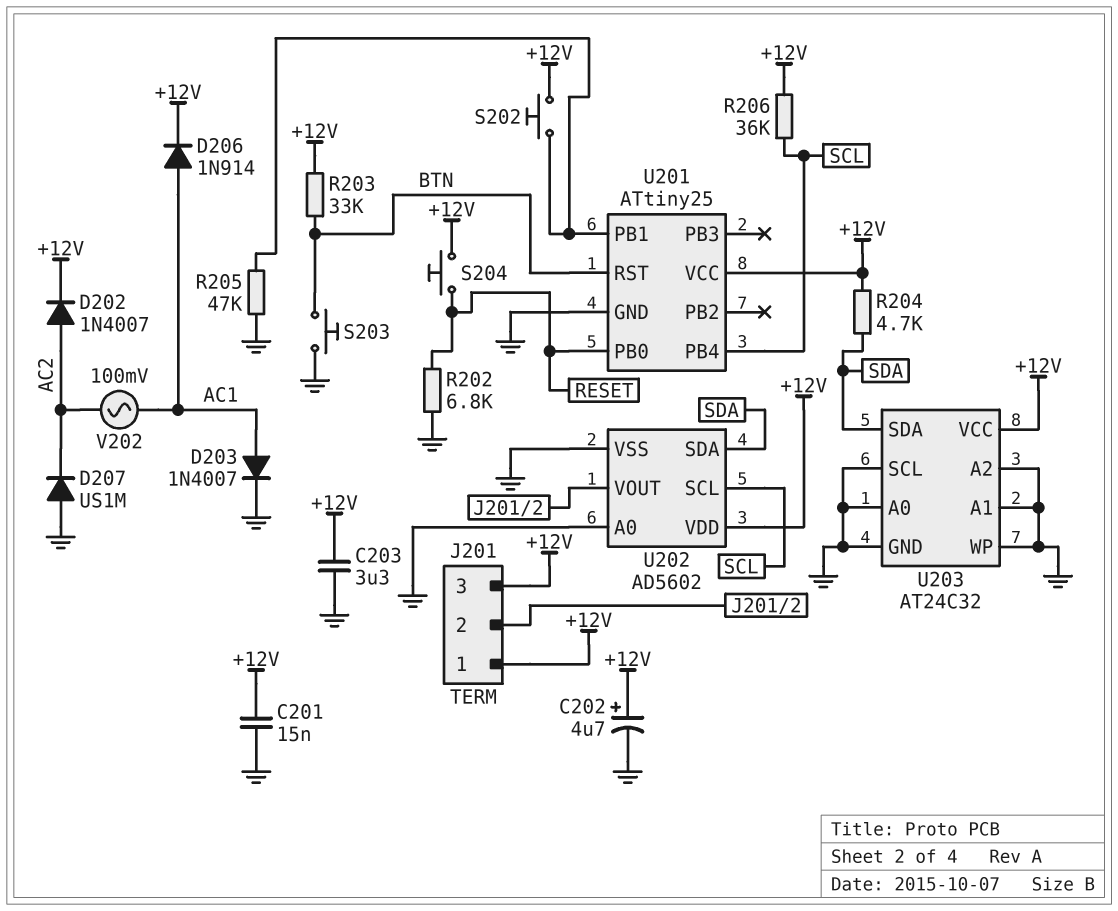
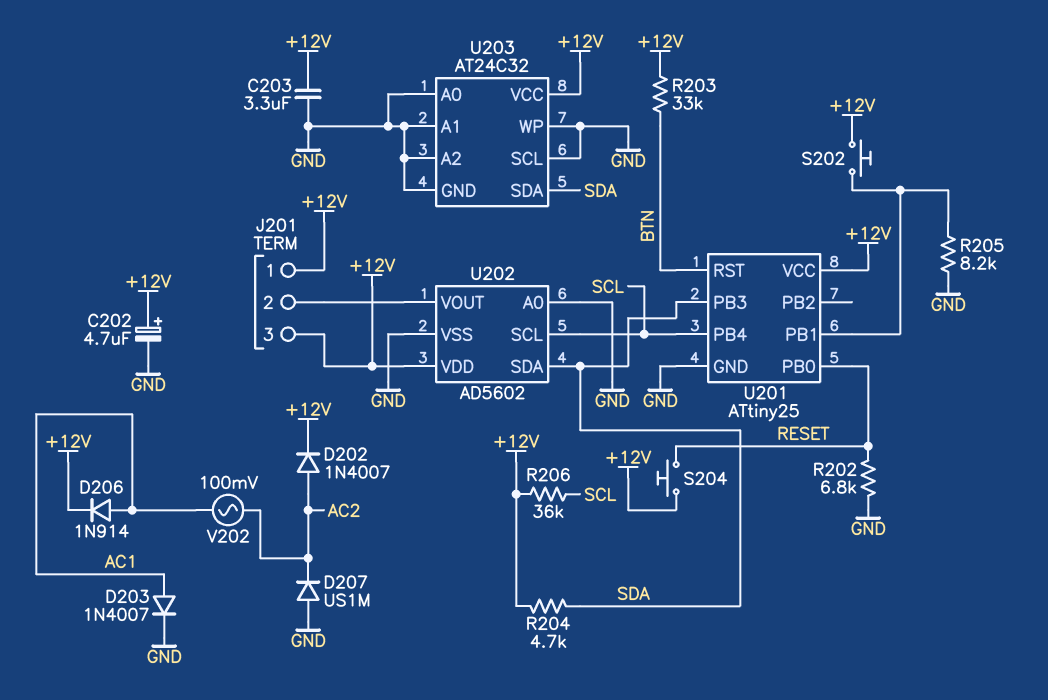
C201: 15nF (+12V, GND) -> none
R205: 47k (GND, U201/PB1) -> 8.2k (GND, U201/PB1)
S203: button (BTN, GND) -> none
U201 pin PB3: none -> SDA

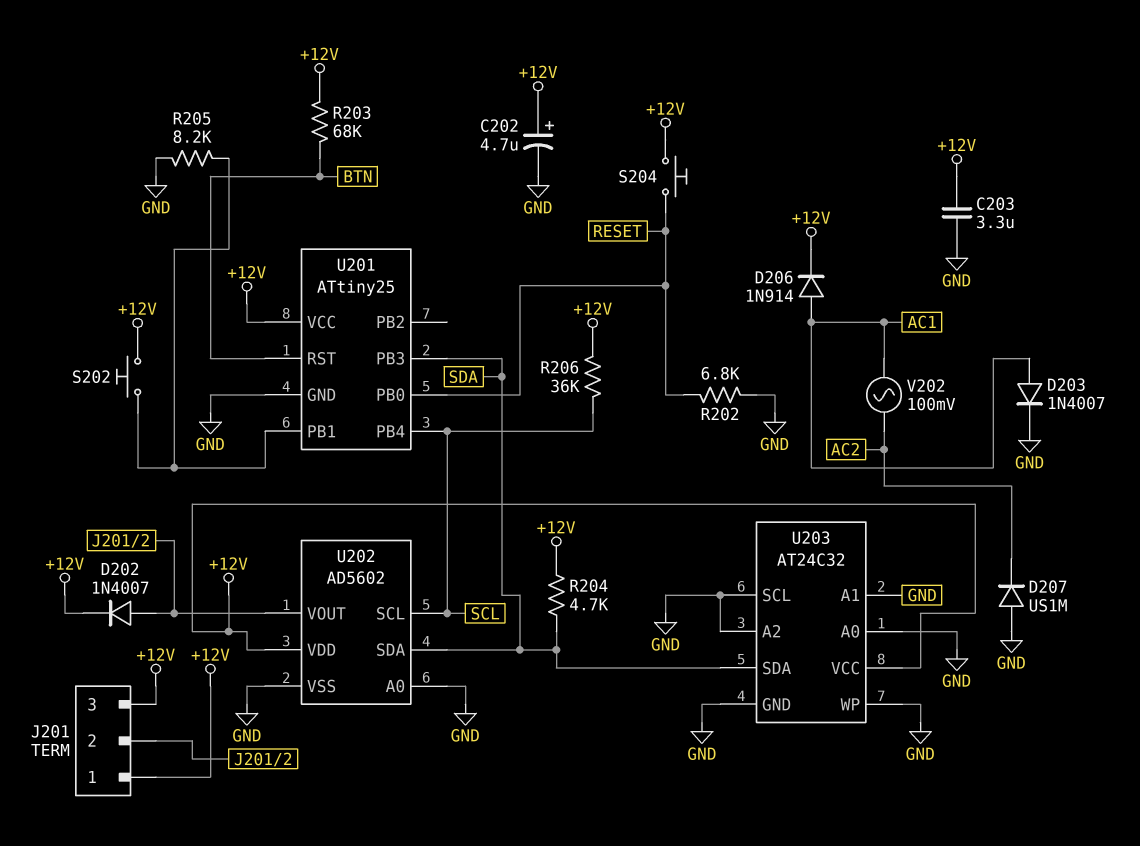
D202: diode 1N4007 (A AC2, K +12V) -> diode 1N4007 (A J201/2, K +12V)
R203: 33k (+12V, BTN) -> 68k (+12V, BTN)

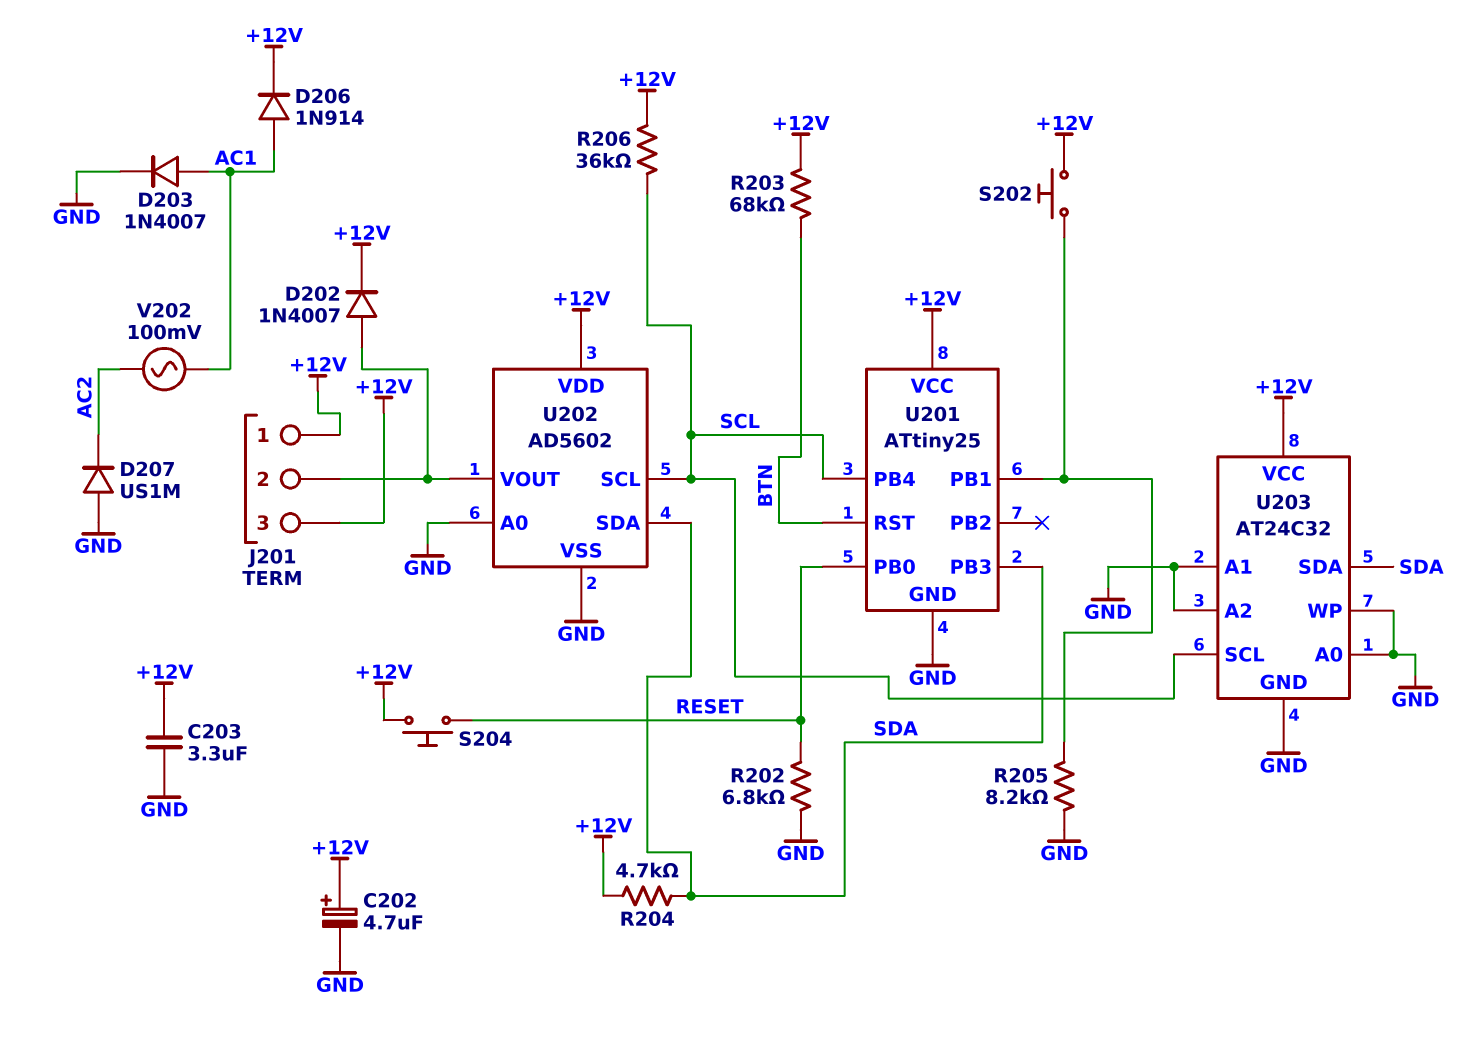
U203 pin SCL: GND -> SCL

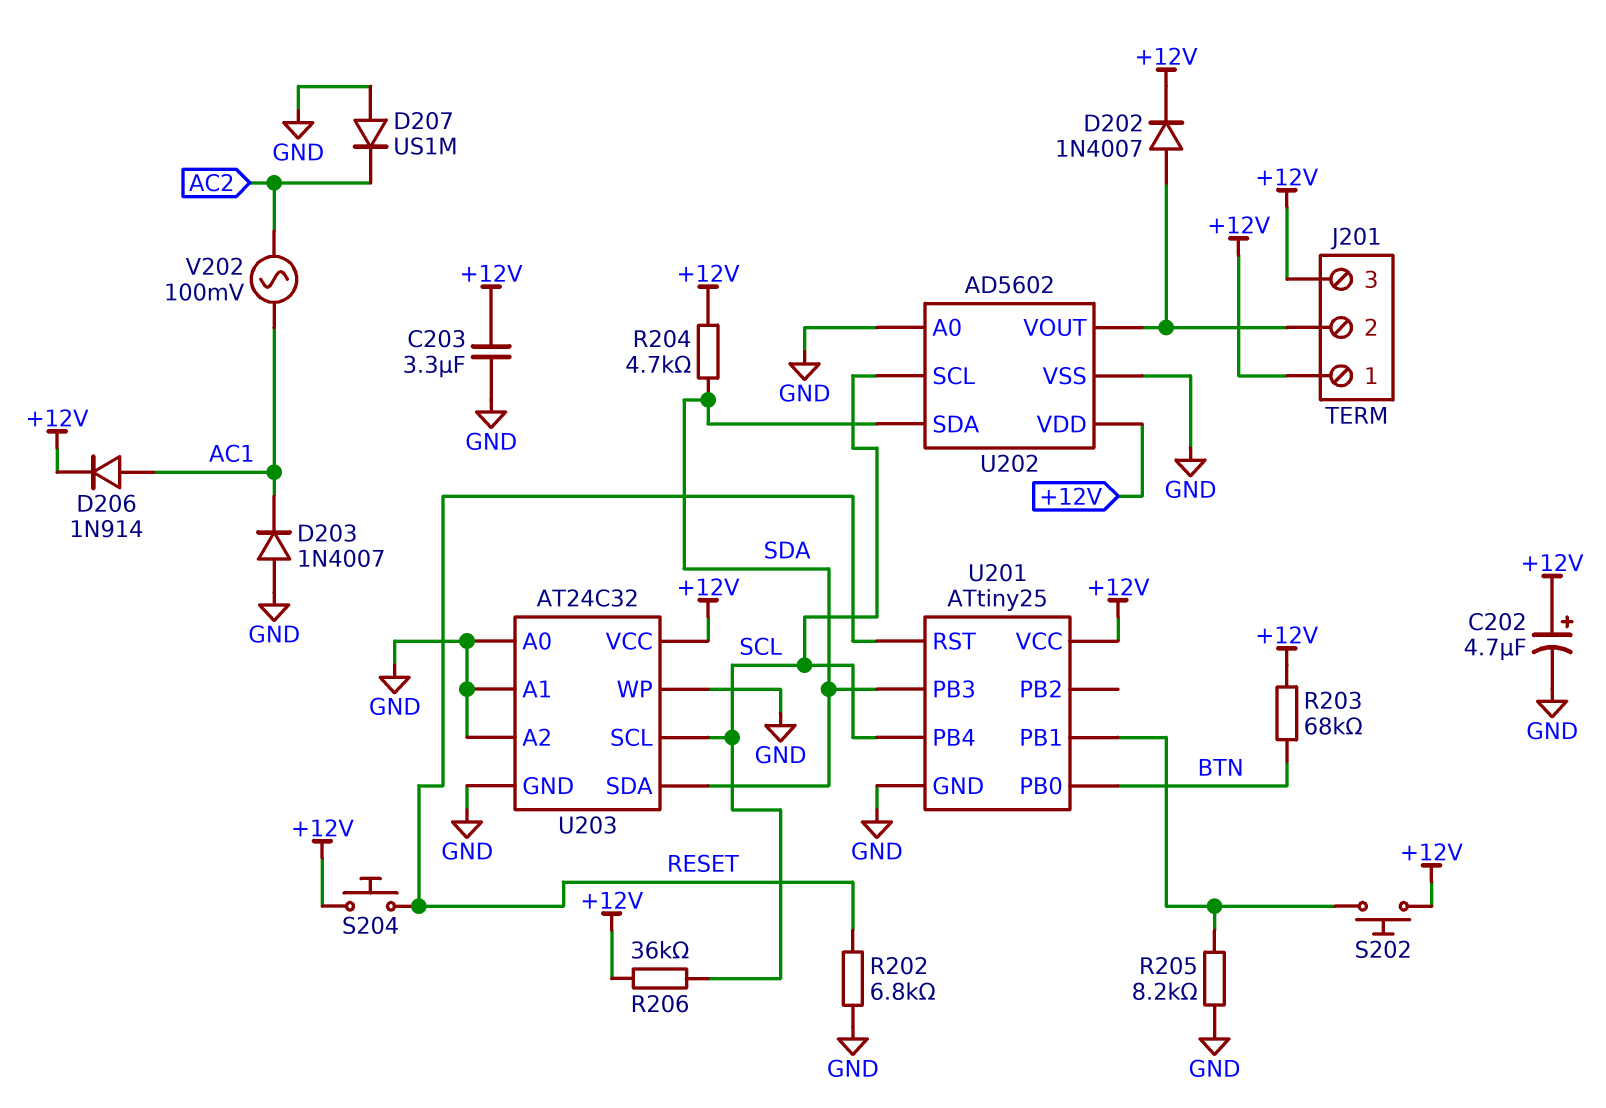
D203: diode 1N4007 (A AC1, K GND) -> diode 1N4007 (A GND, K AC1)
U201 pin PB0: RESET -> BTN
U201 pin RST: BTN -> RESET

